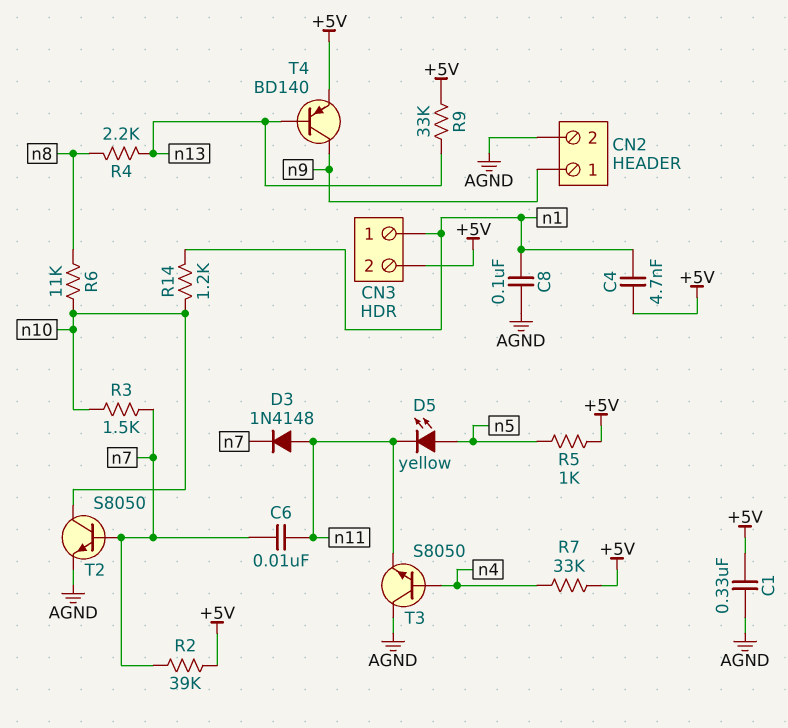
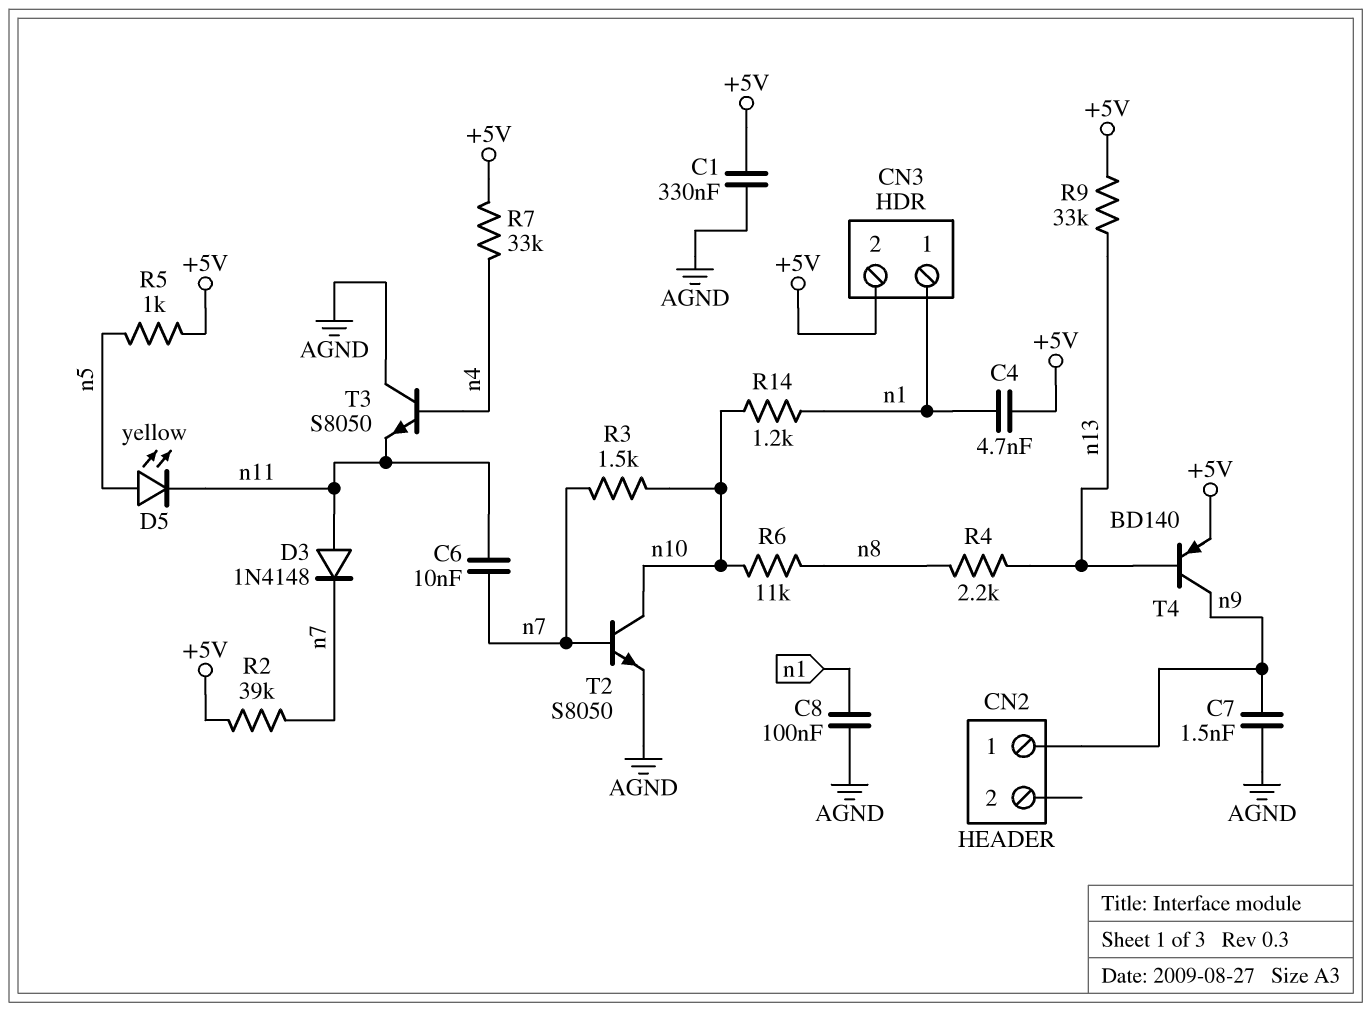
C7: none -> 1.5nF (AGND, n9)
CN2 pin 2: AGND -> none

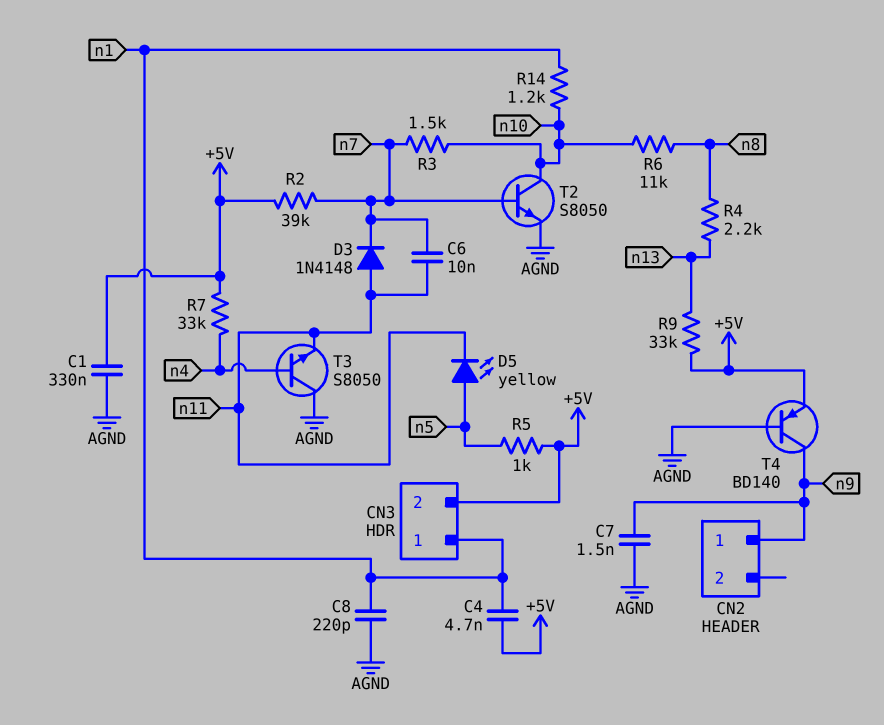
C8: 100nF (AGND, n1) -> 220pF (AGND, n1)
T4: PNP BD140 (B n13, C n9, E +5V) -> PNP BD140 (B AGND, C n9, E +5V)

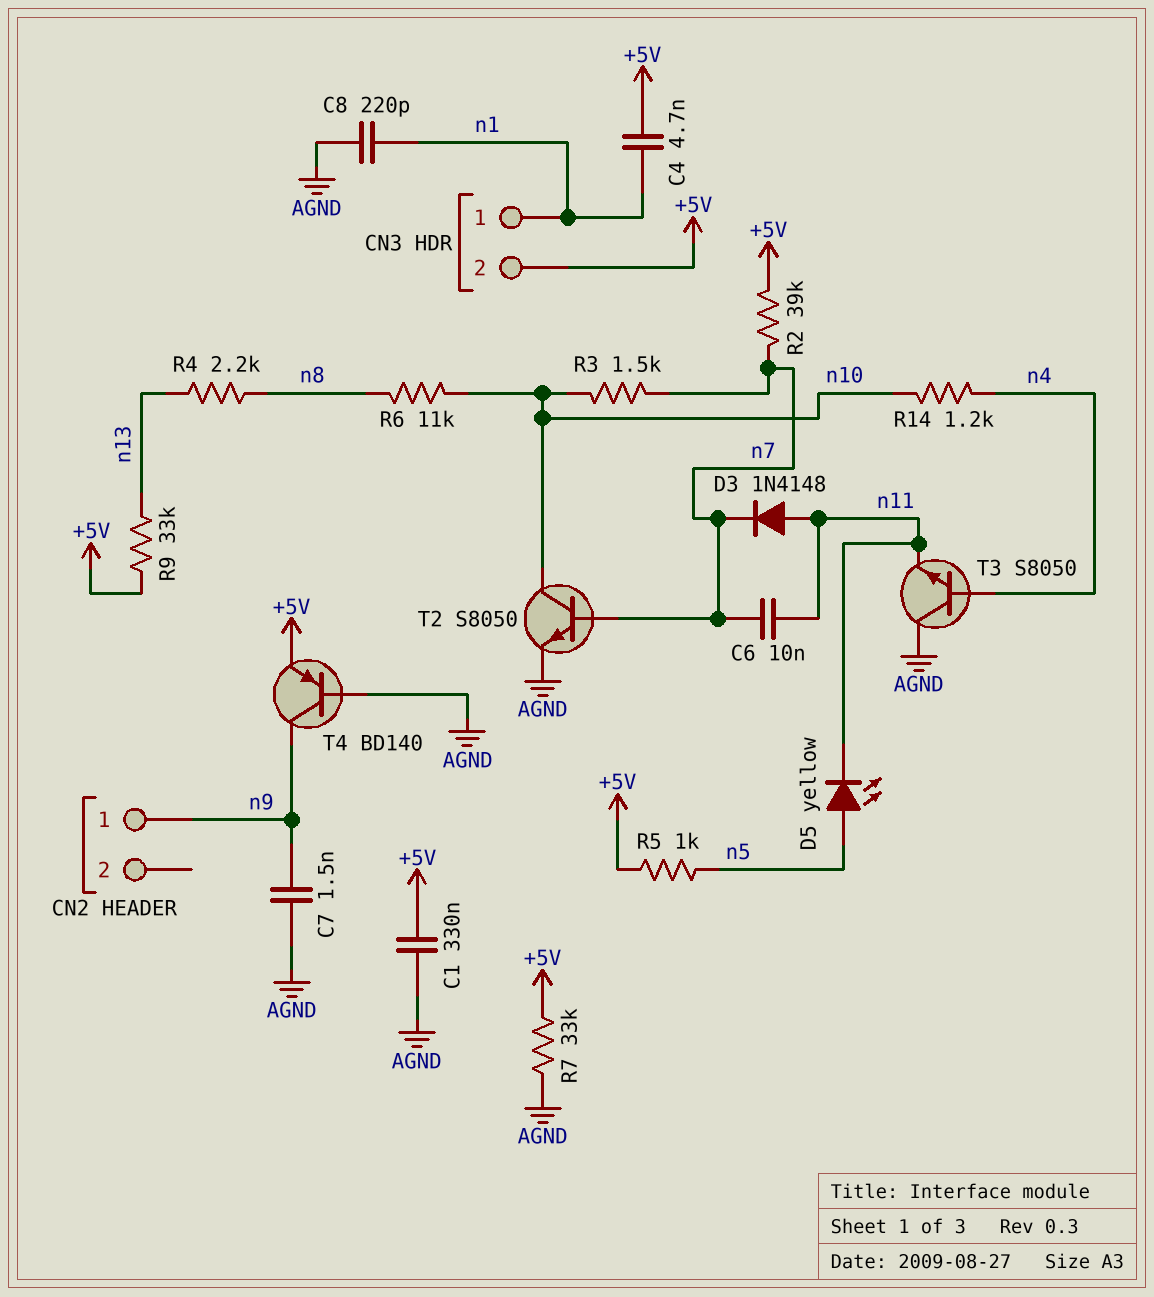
R7: 33k (+5V, n4) -> 33k (+5V, AGND)
R14: 1.2k (n1, n10) -> 1.2k (n4, n10)

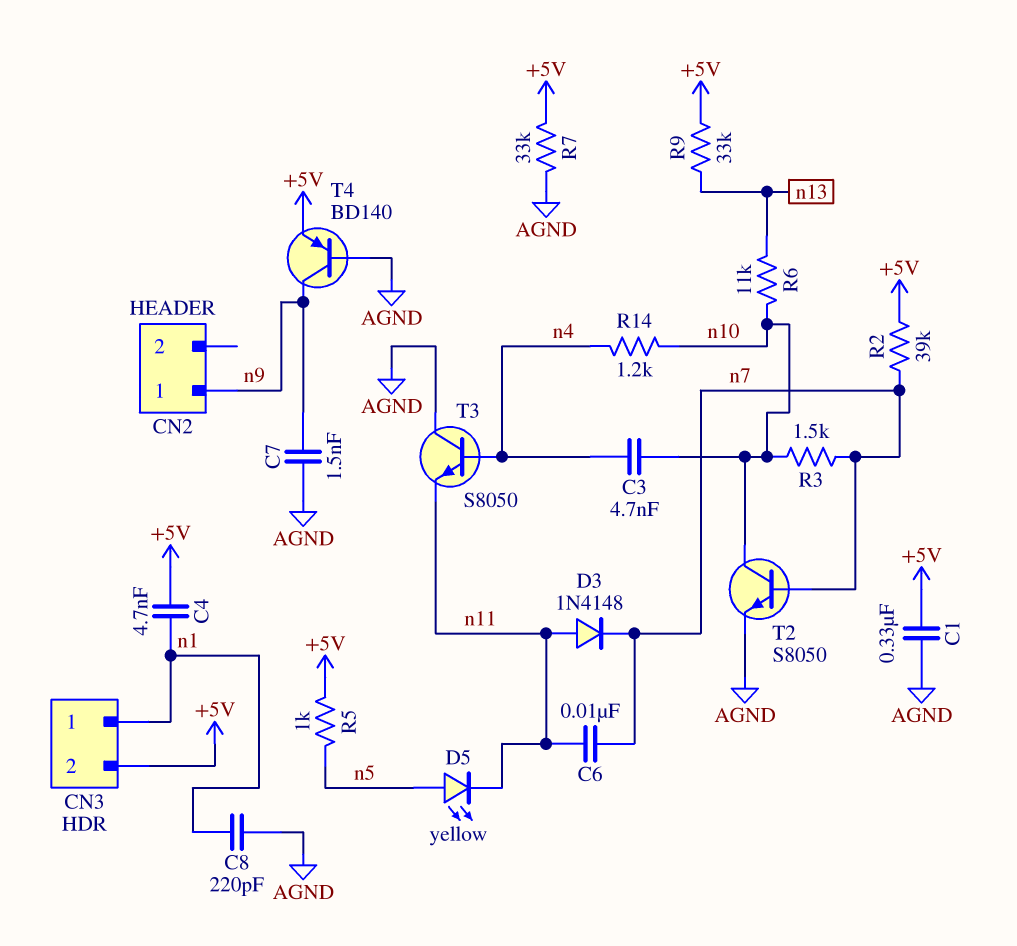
C3: none -> 4.7nF (n4, n10)
R4: 2.2k (n8, n13) -> none
R6: 11k (n8, n10) -> 11k (n10, n13)

